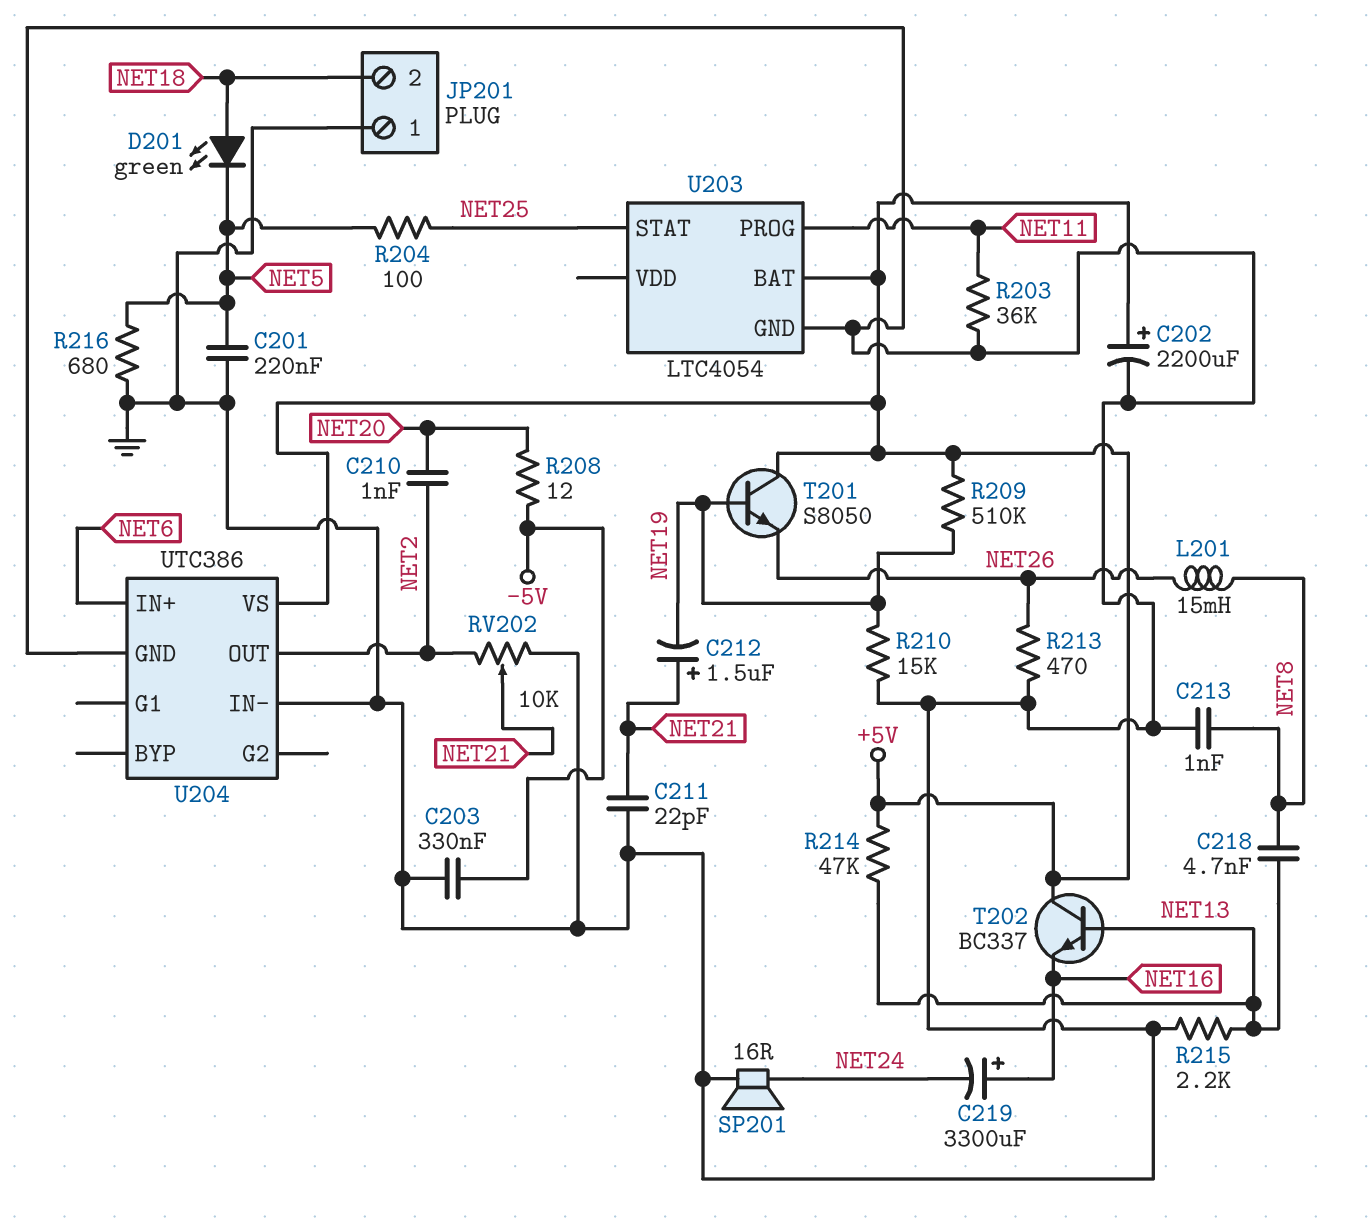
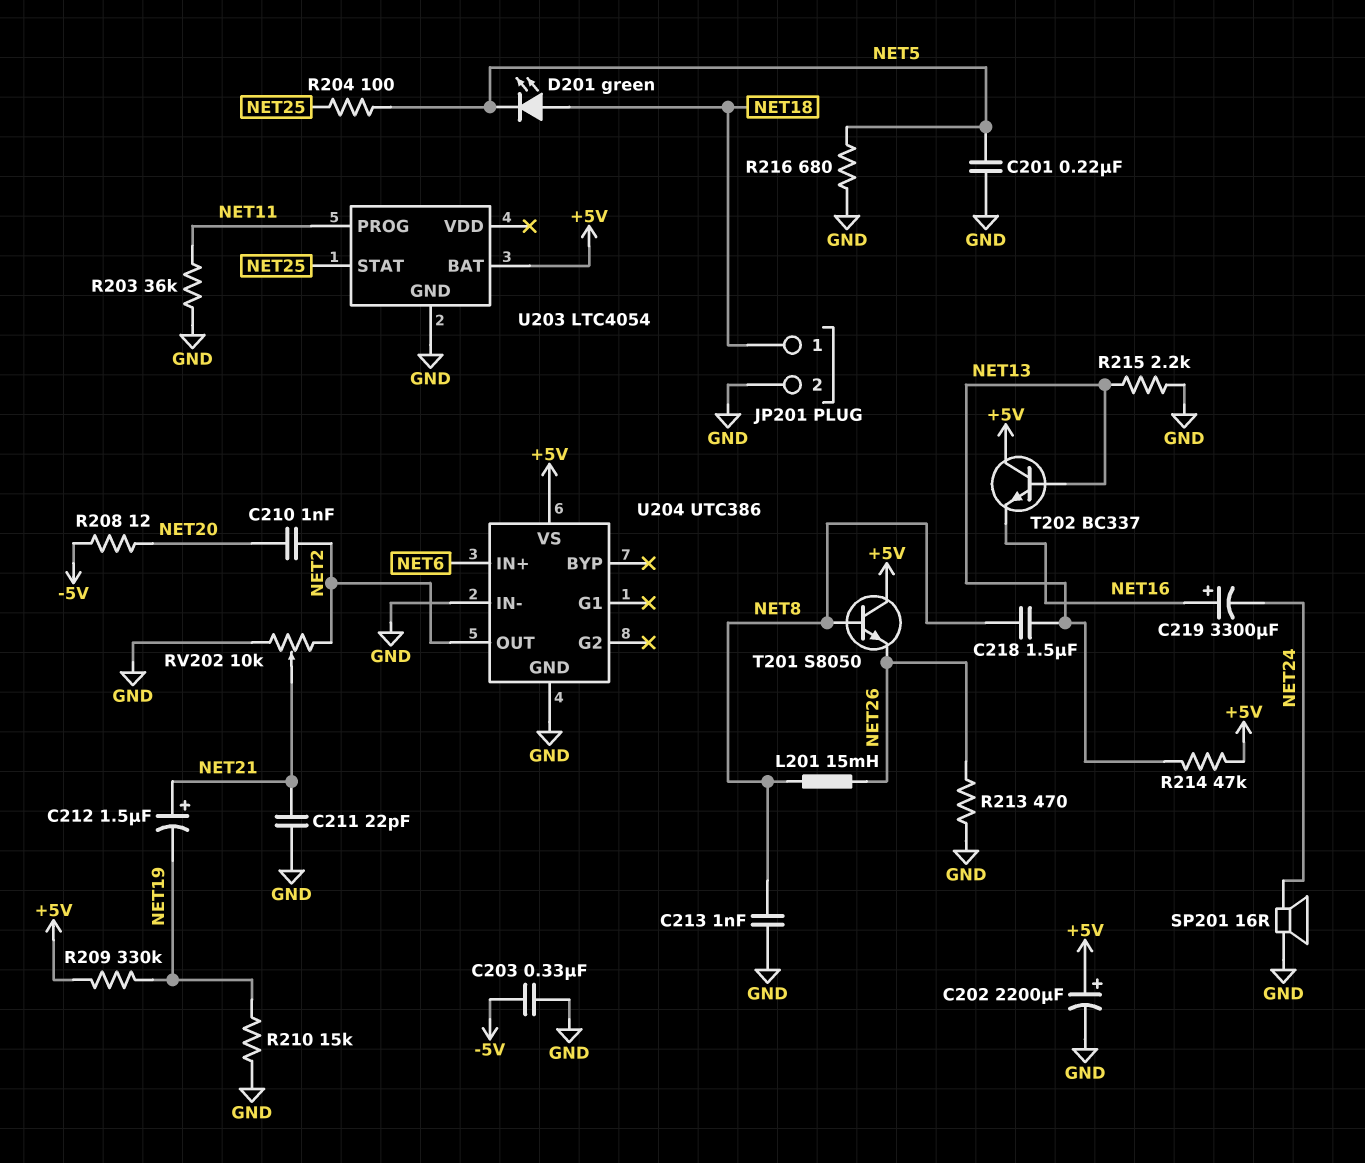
C218: 4.7nF (NET8, NET13) -> 1.5uF (NET8, NET13)
JP201 pin 1: GND -> NET18
JP201 pin 2: NET18 -> GND
R209: 510k (+5V, NET19) -> 330k (+5V, NET19)
T201: NPN S8050 (B NET19, C +5V, E NET26) -> NPN S8050 (B NET8, C +5V, E NET26)

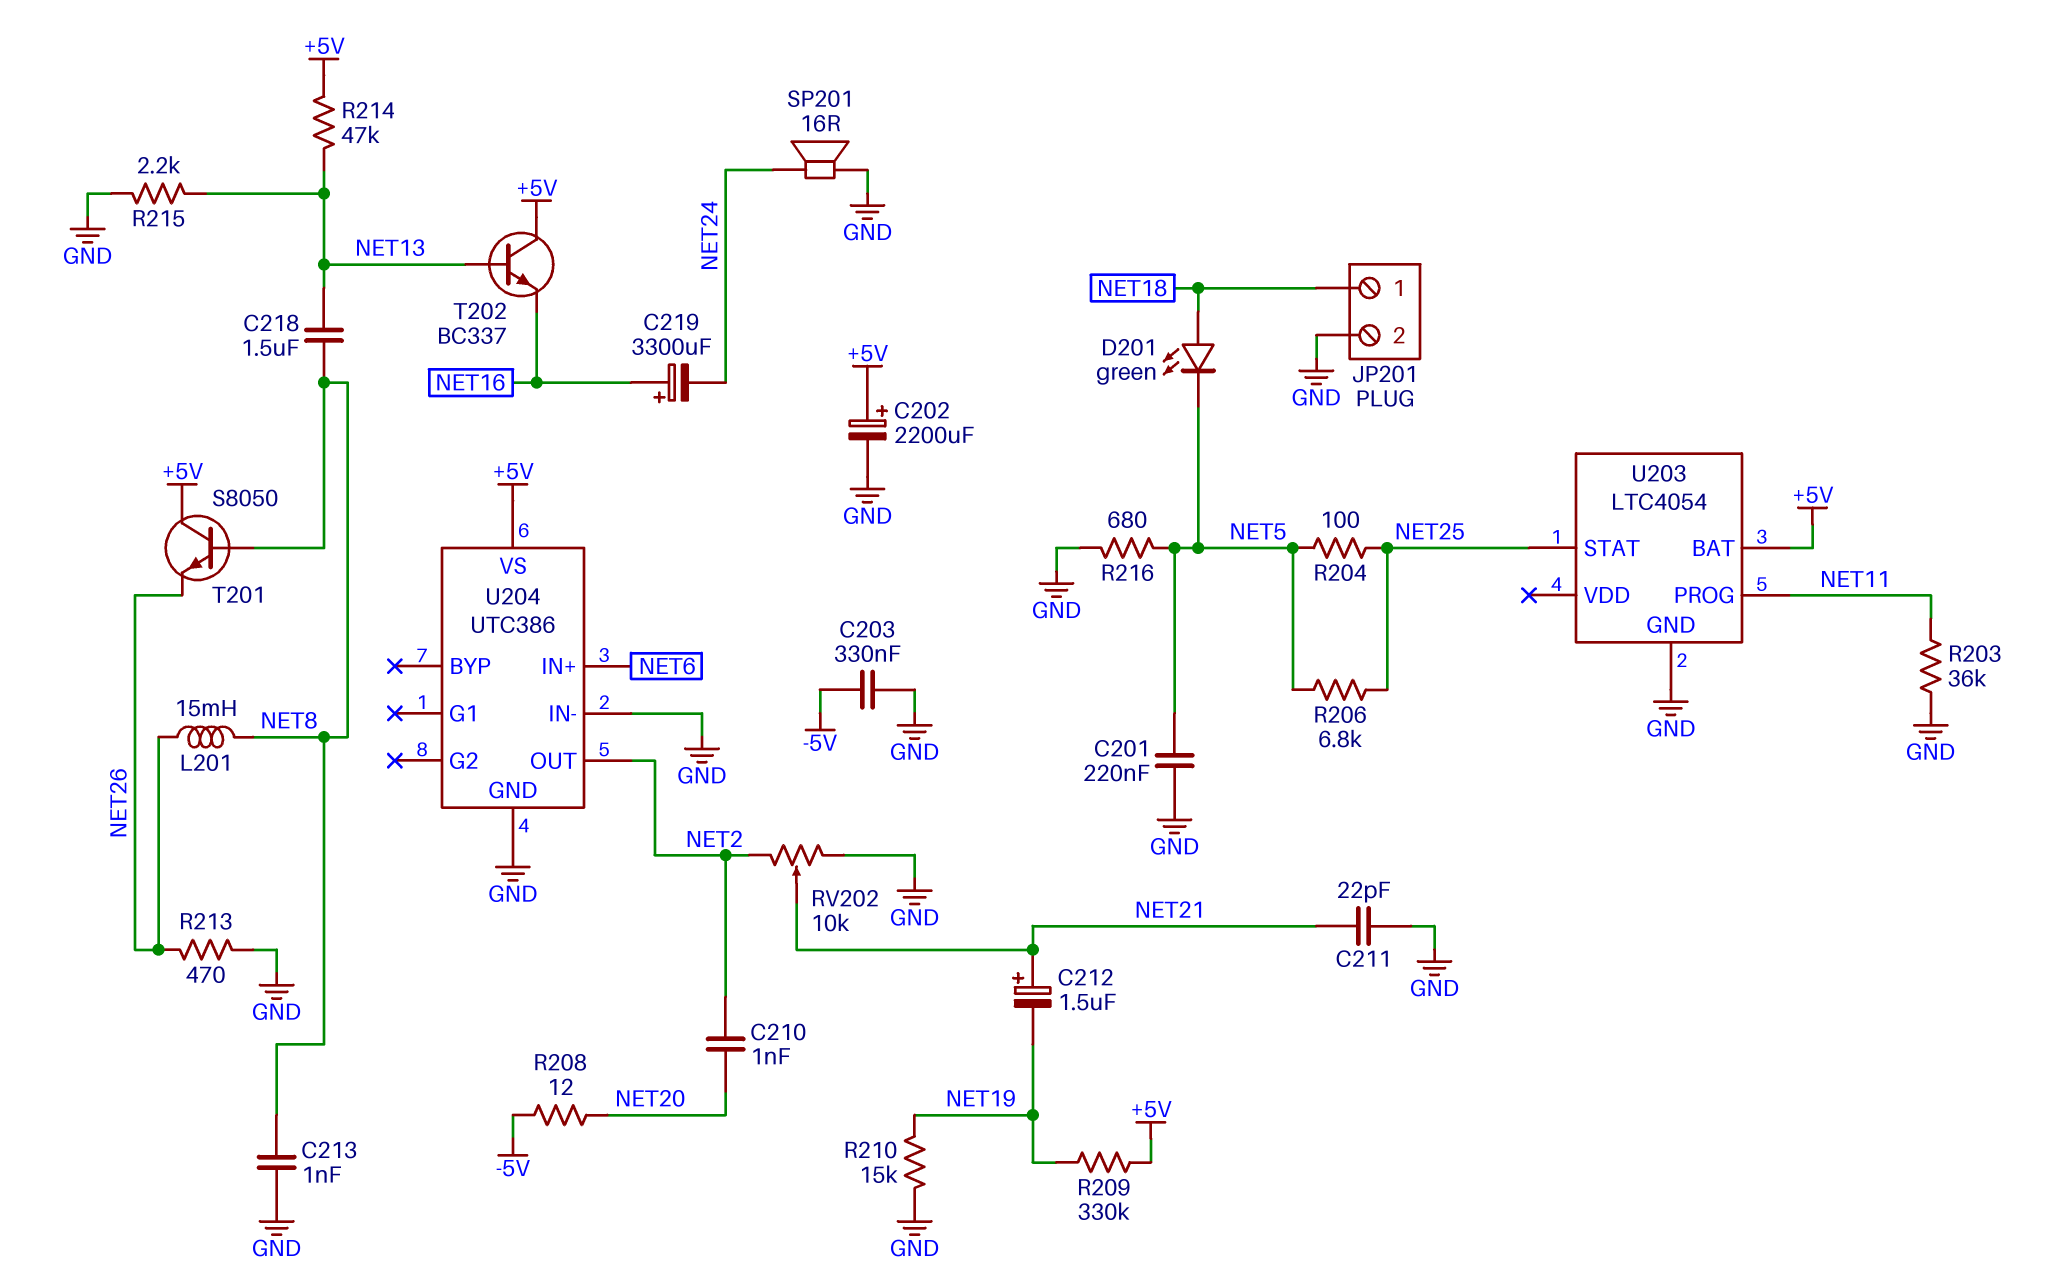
R206: none -> 6.8k (NET5, NET25)

